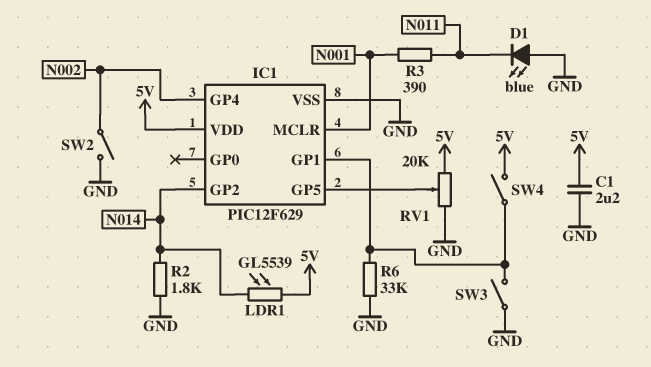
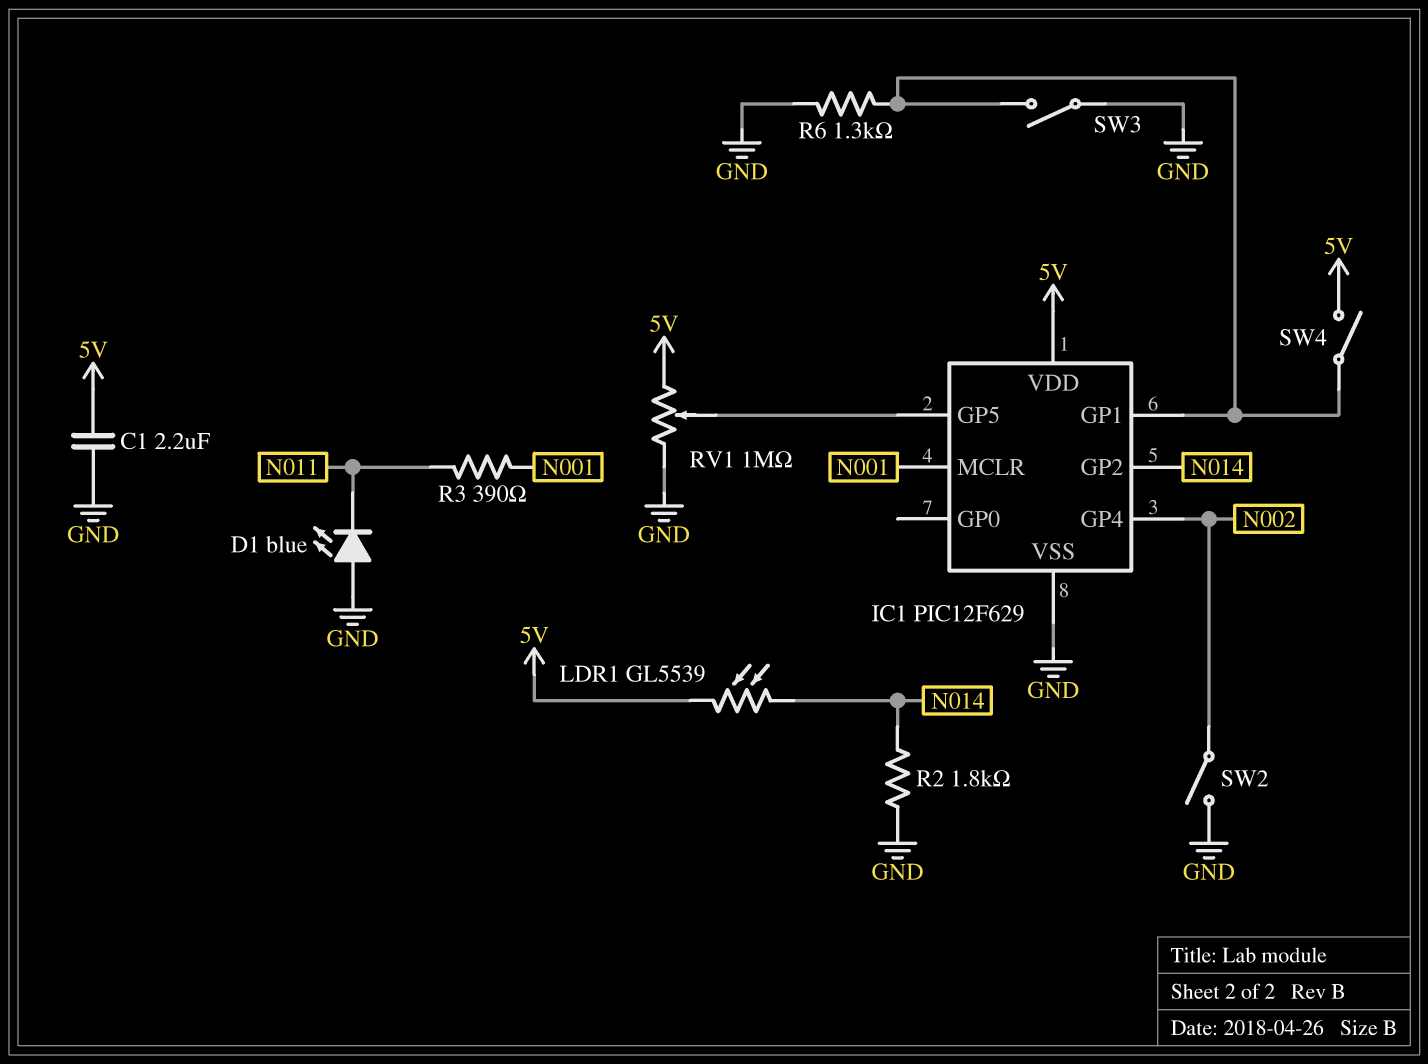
R6: 33k (GND, IC1/GP1) -> 1.3k (GND, IC1/GP1)
RV1: 20k (5V, GND, wiper IC1/GP5) -> 1M (5V, GND, wiper IC1/GP5)

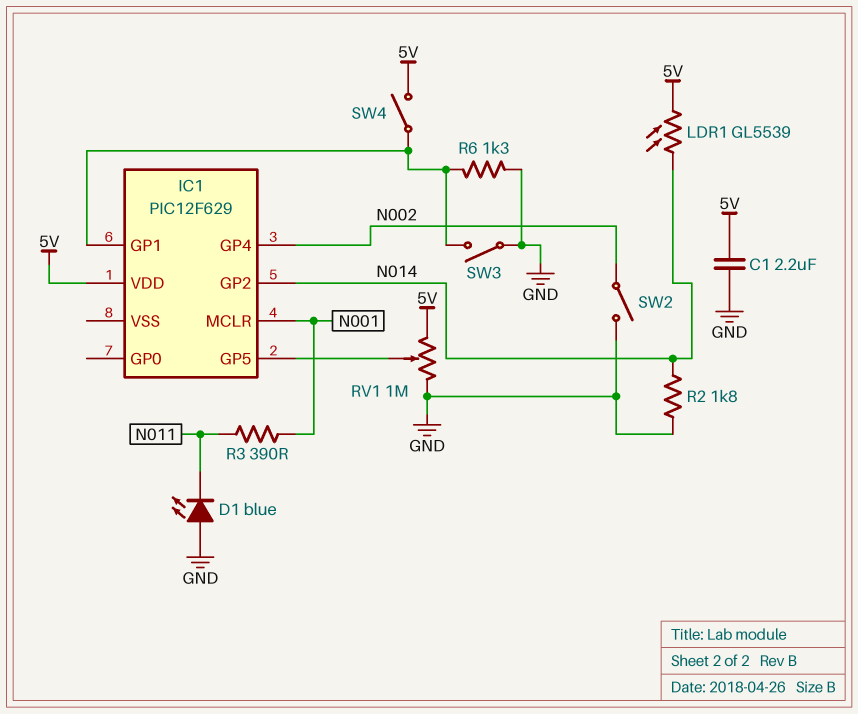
IC1 pin VSS: GND -> none

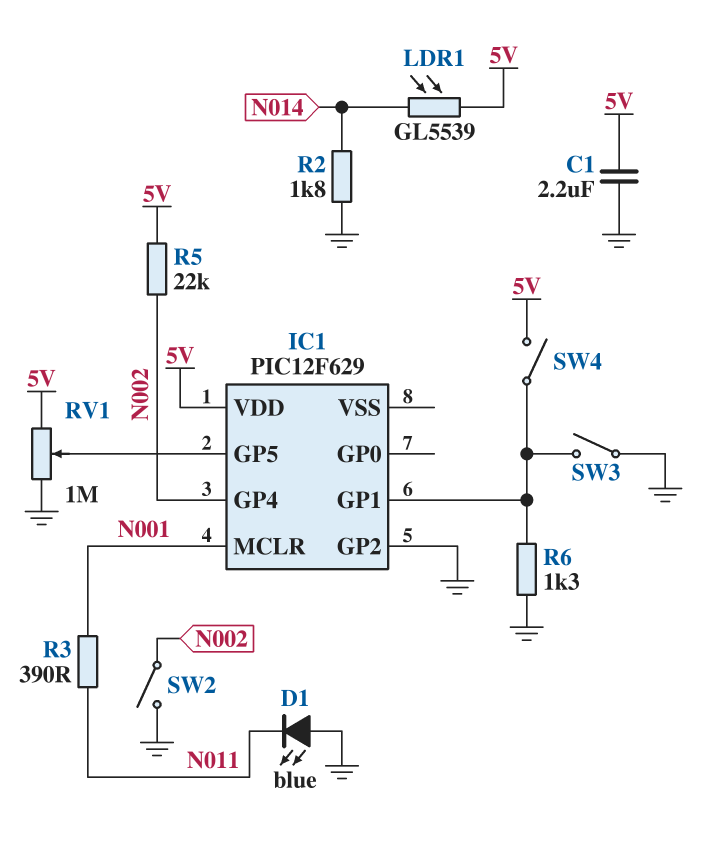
IC1 pin GP2: N014 -> GND
R5: none -> 22k (5V, N002)

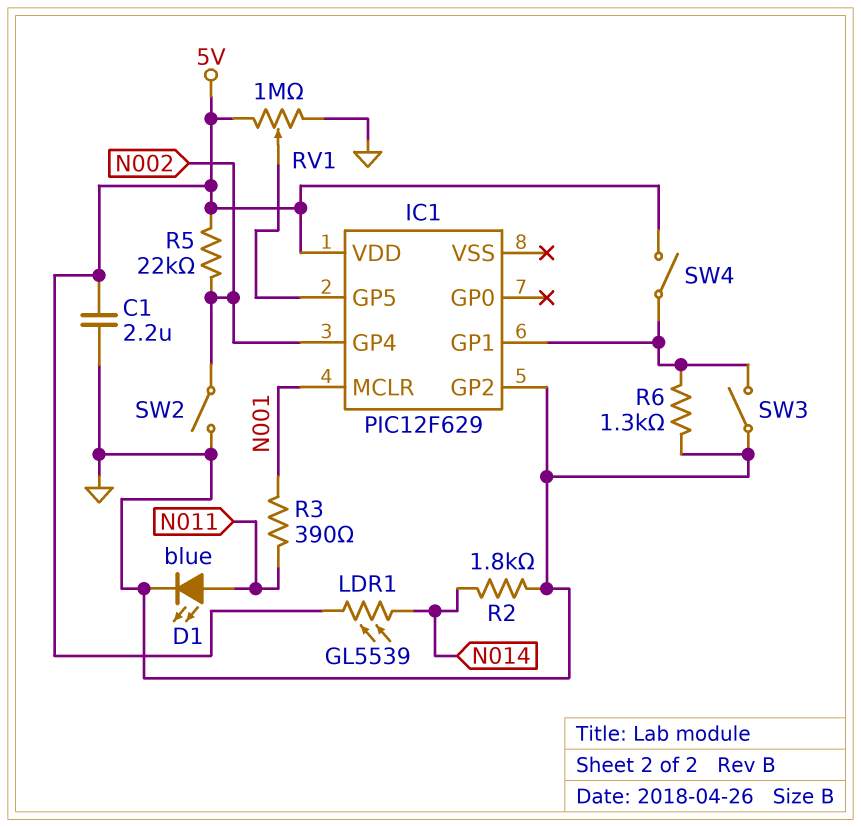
D1: LED blue (A GND, K N011) -> LED blue (A N011, K GND)

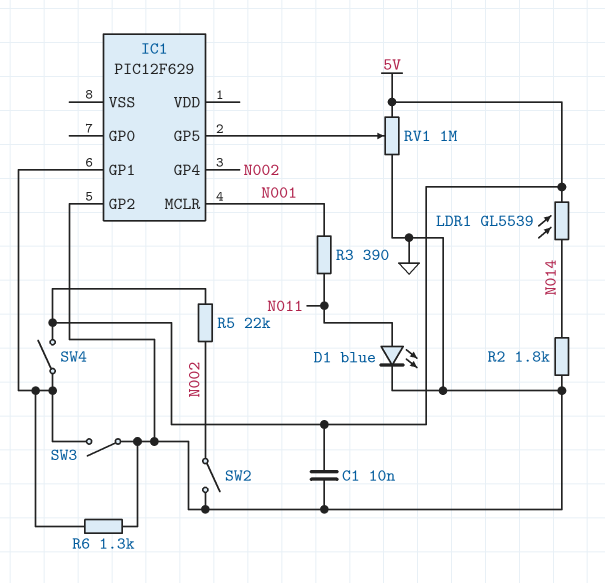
C1: 2.2uF (5V, GND) -> 10nF (5V, GND)
IC1 pin VDD: 5V -> none

